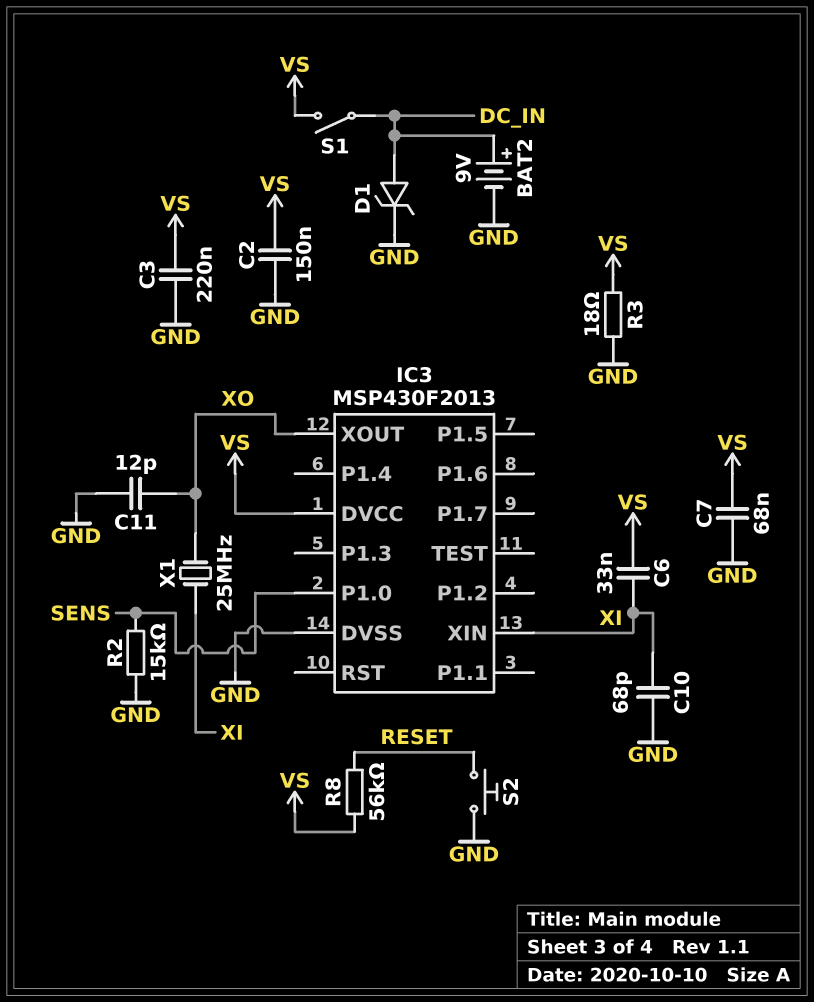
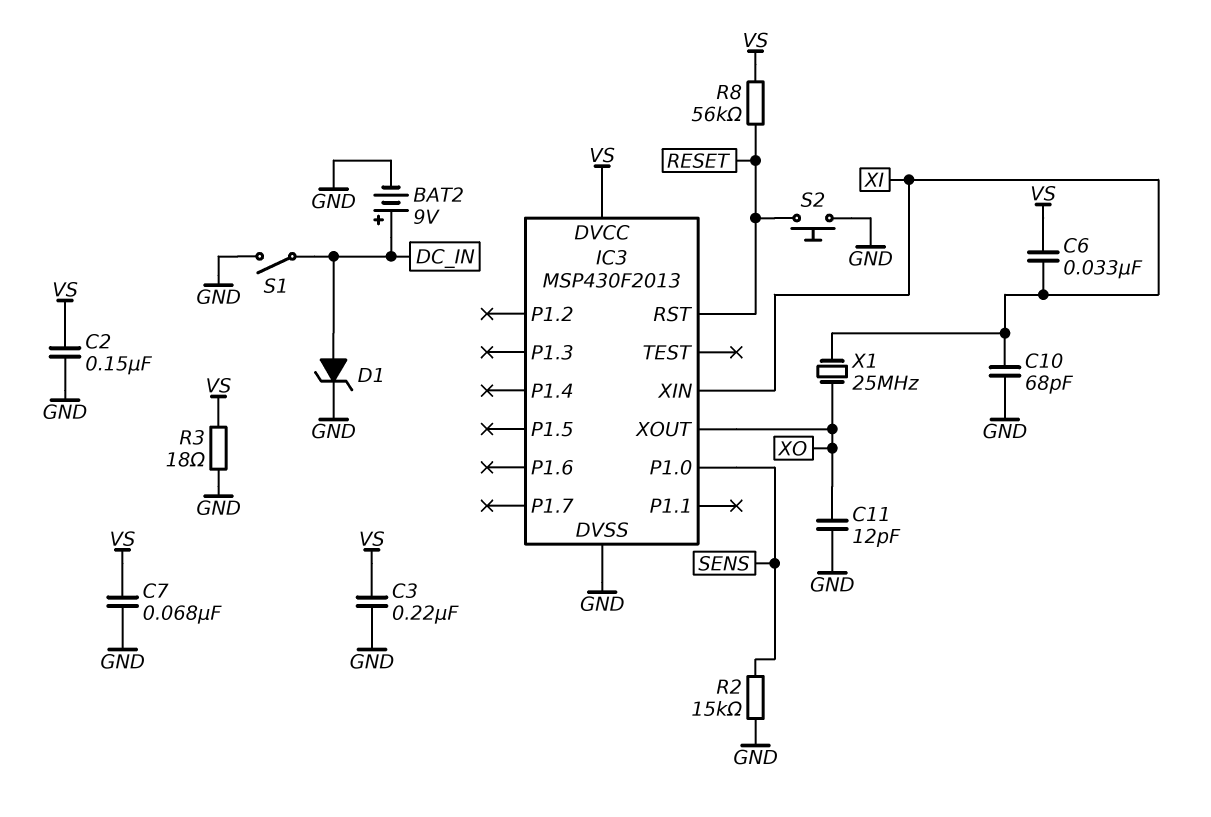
IC3 pin RST: none -> RESET
S1: switch (DC_IN, VS) -> switch (DC_IN, GND)

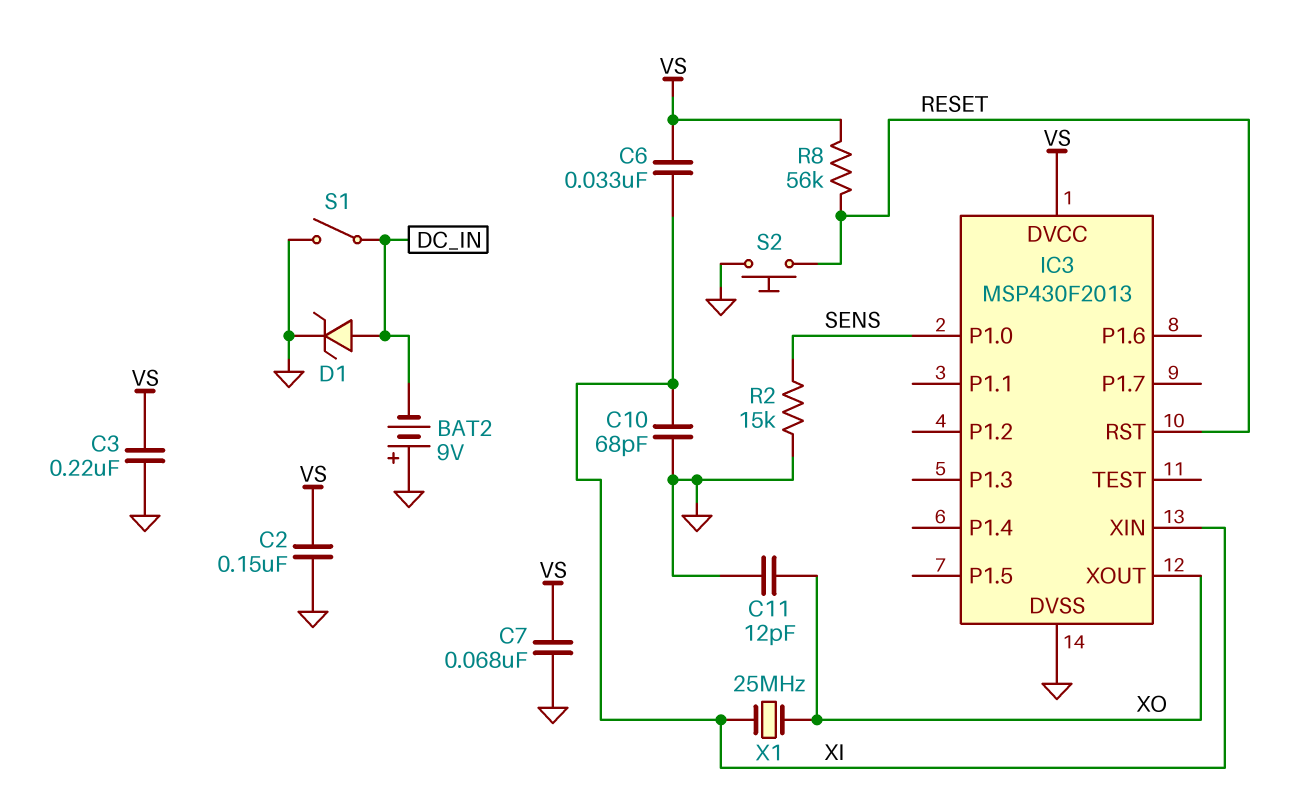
BAT2: 9V (plus DC_IN, minus GND) -> 9V (plus GND, minus DC_IN)
R3: 18 (GND, VS) -> none

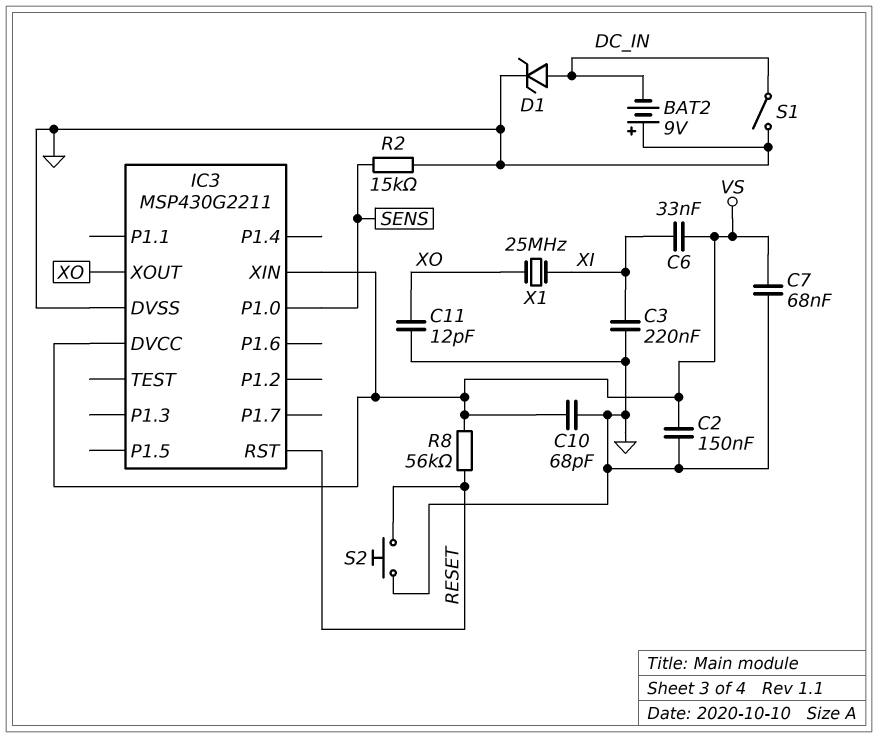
C3: 220nF (GND, VS) -> 220nF (GND, XI)
C10: 68pF (GND, XI) -> 68pF (GND, VS)
IC3: MSP430F2013 -> MSP430G2211
IC3 pin XIN: XI -> VS

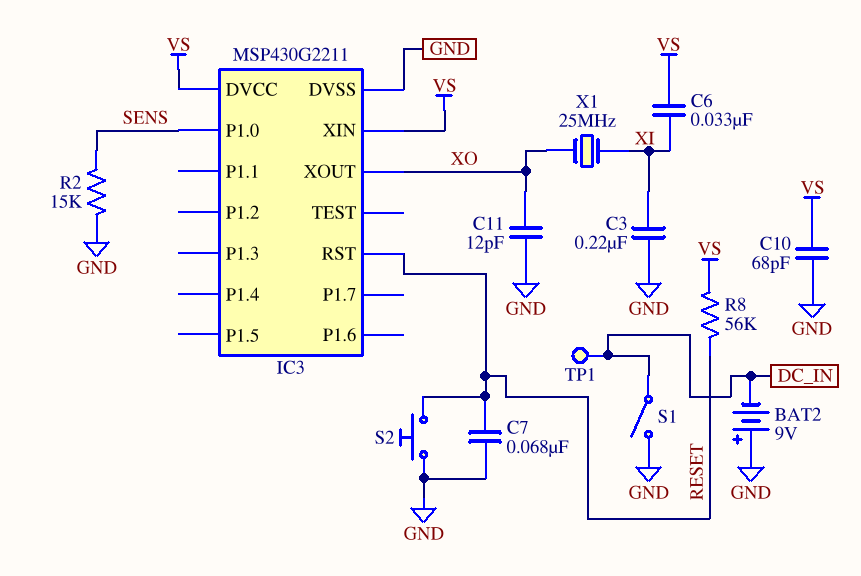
C2: 150nF (GND, VS) -> none
C7: 68nF (GND, VS) -> 68nF (GND, RESET)
D1: zener (A DC_IN, K GND) -> none
TP1: none -> test point (DC_IN)

